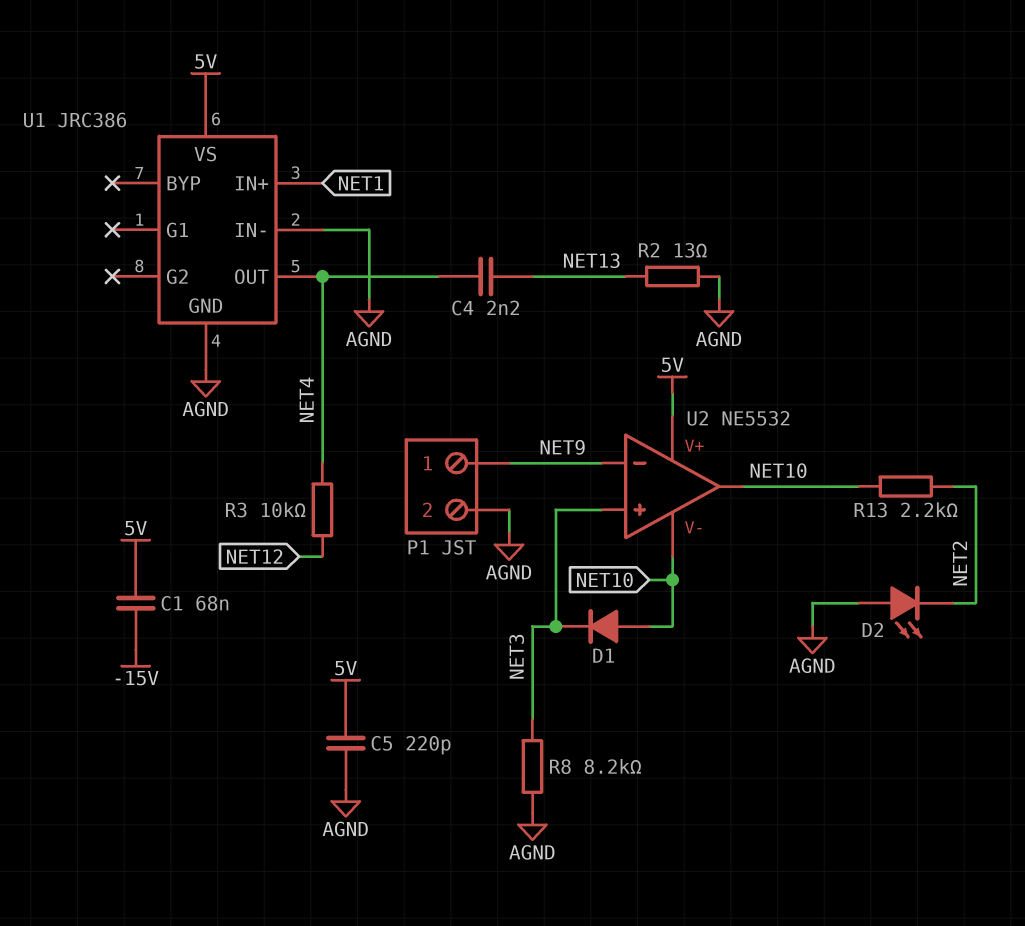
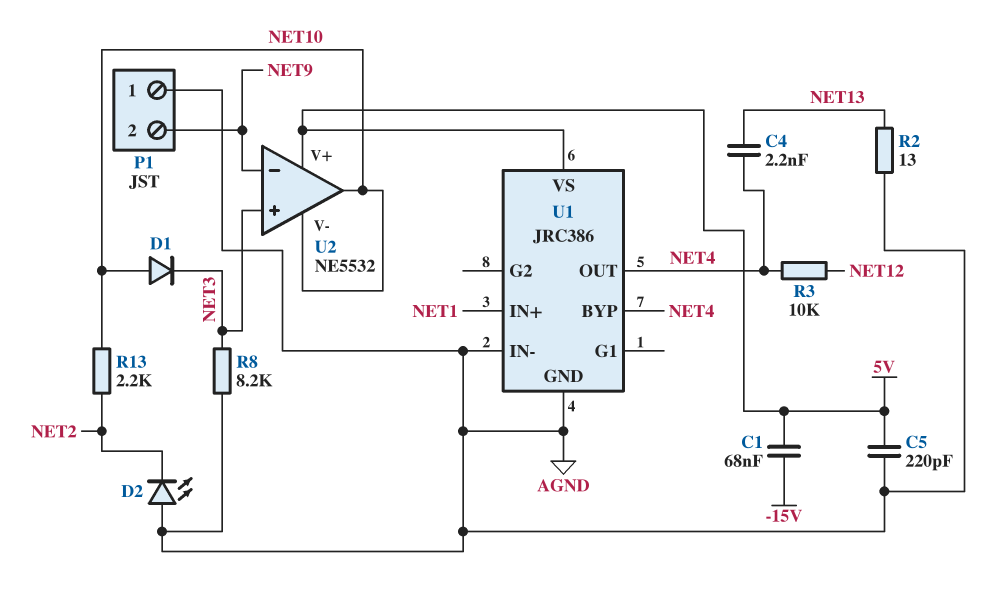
P1 pin 1: NET9 -> AGND
P1 pin 2: AGND -> NET9
U1 pin BYP: none -> NET4

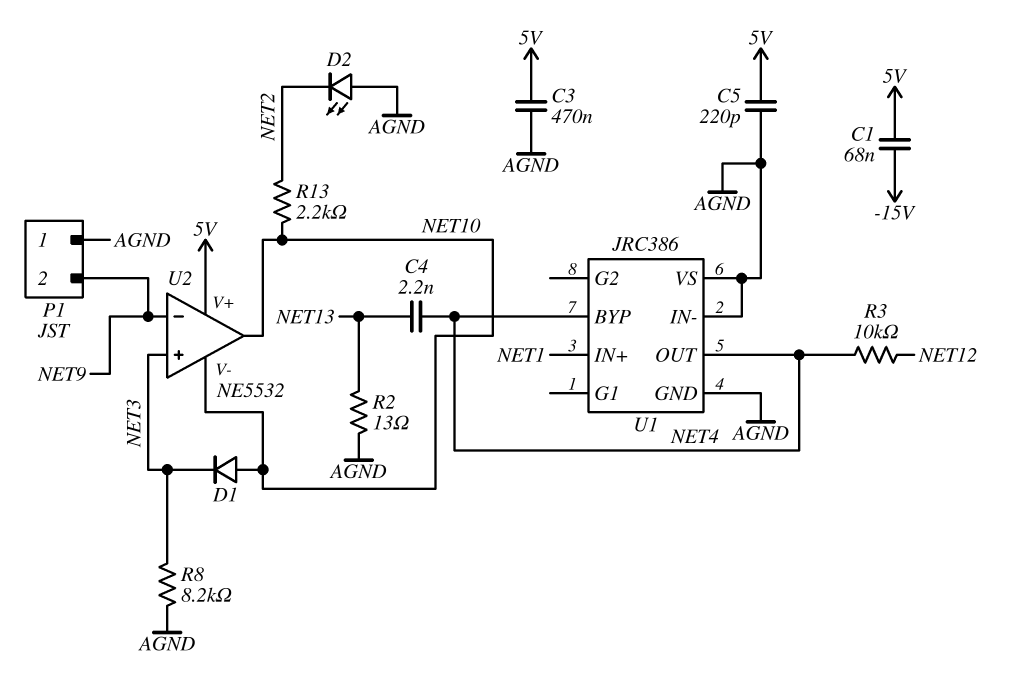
C3: none -> 470nF (5V, AGND)
U1 pin VS: 5V -> AGND

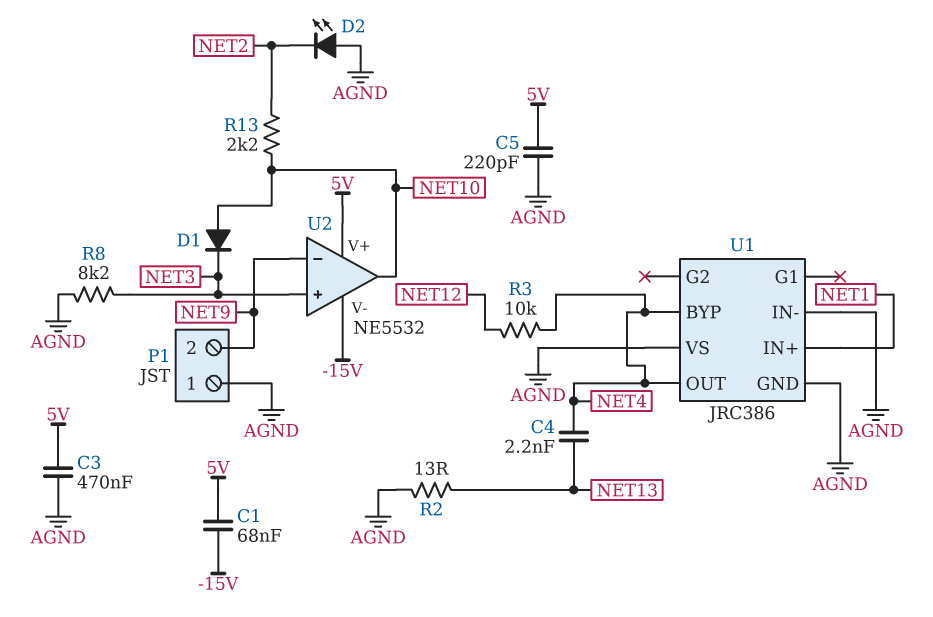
U2 pin V-: NET10 -> -15V

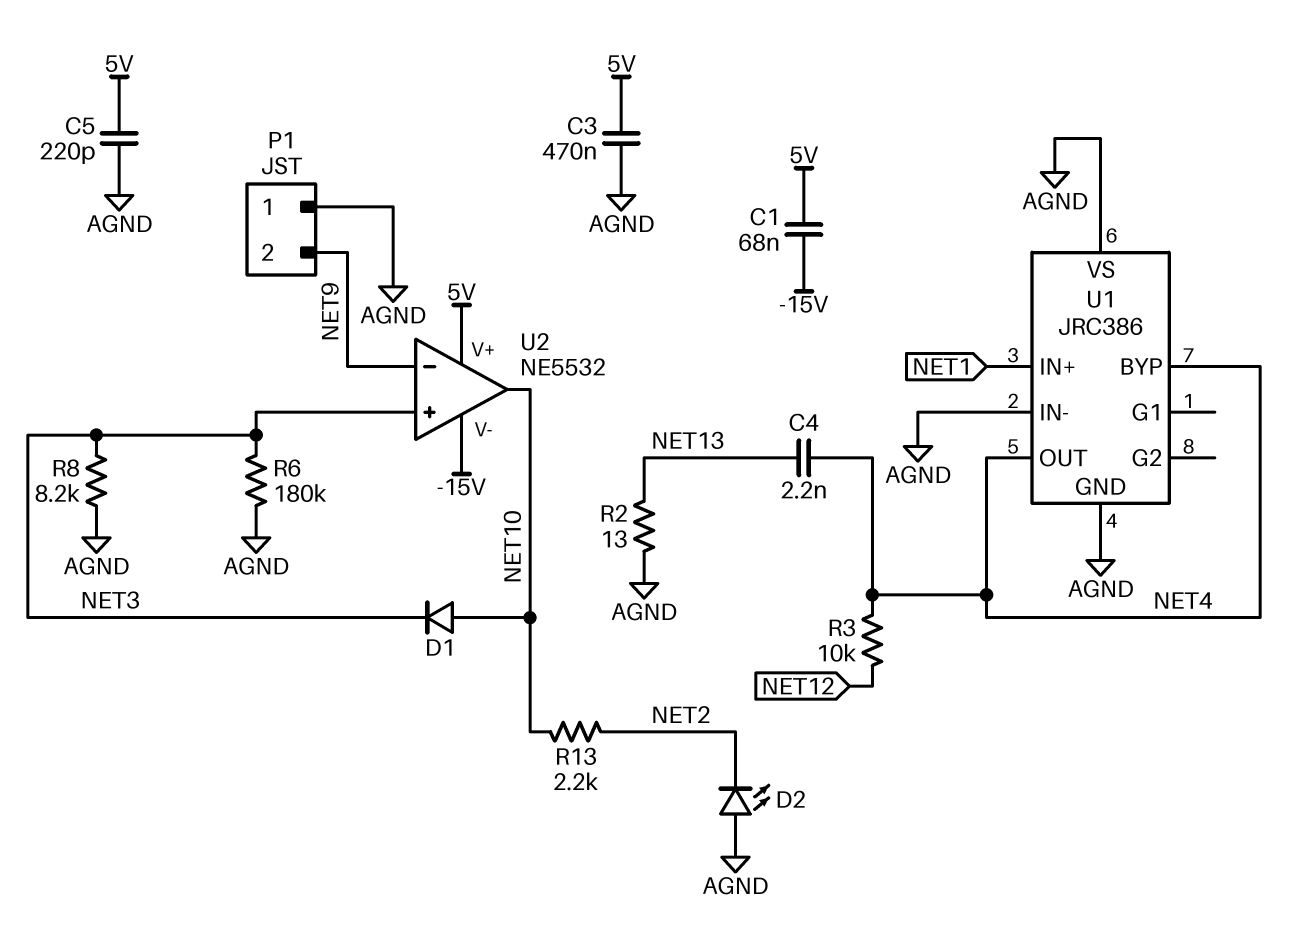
R6: none -> 180k (AGND, NET3)

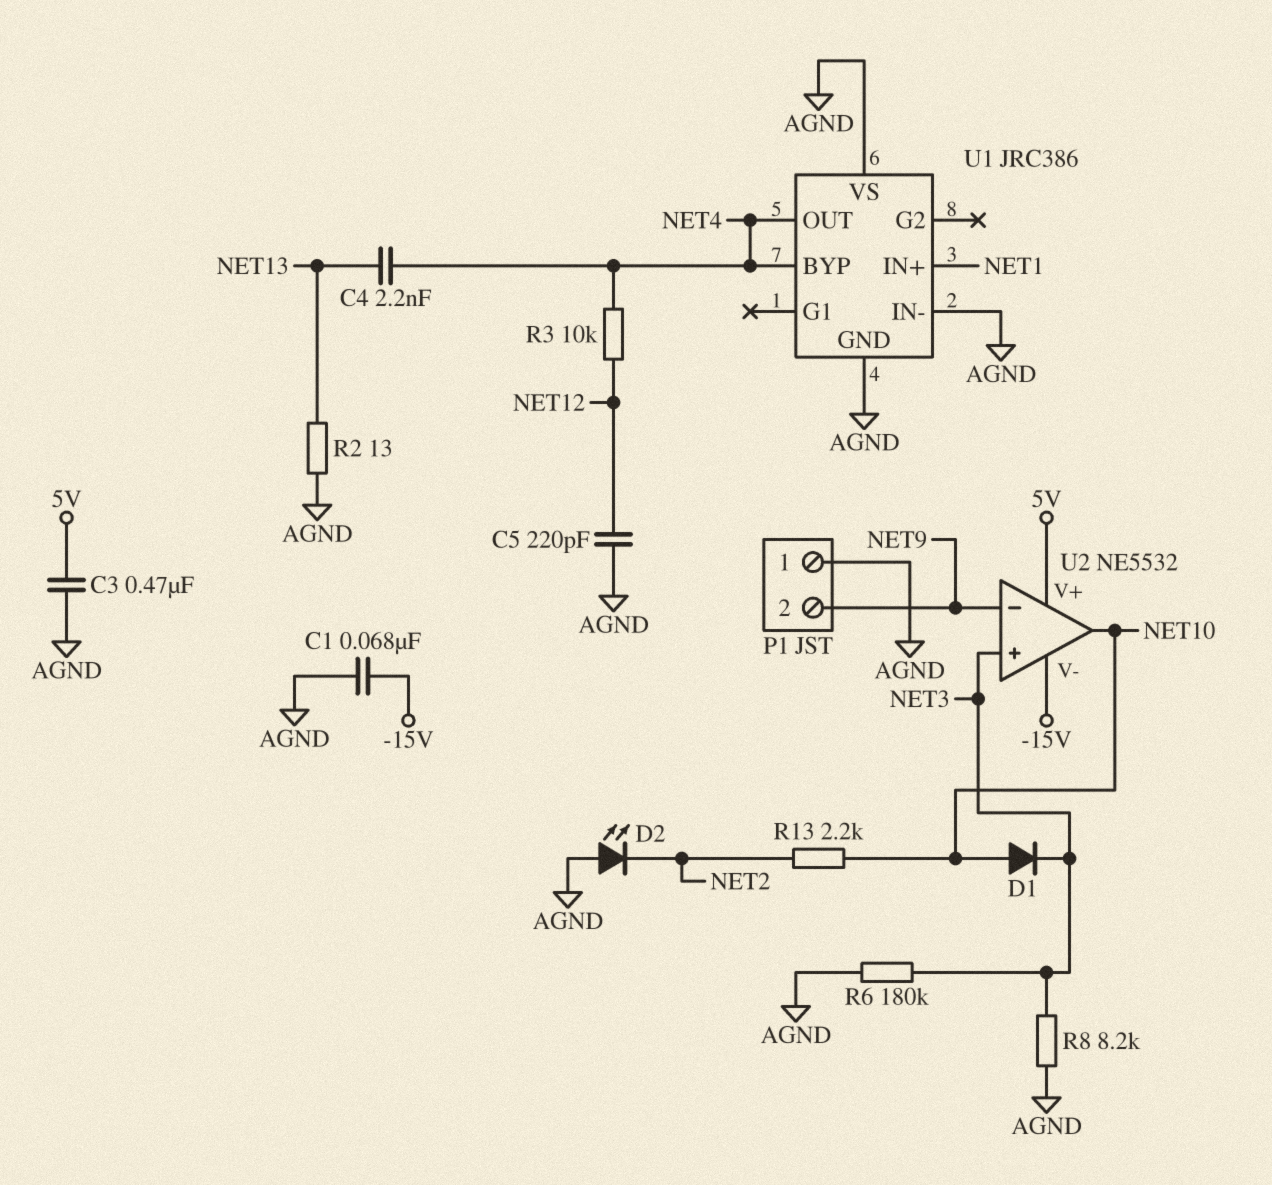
C1: 68nF (-15V, 5V) -> 68nF (-15V, AGND)
C5: 220pF (5V, AGND) -> 220pF (AGND, NET12)

